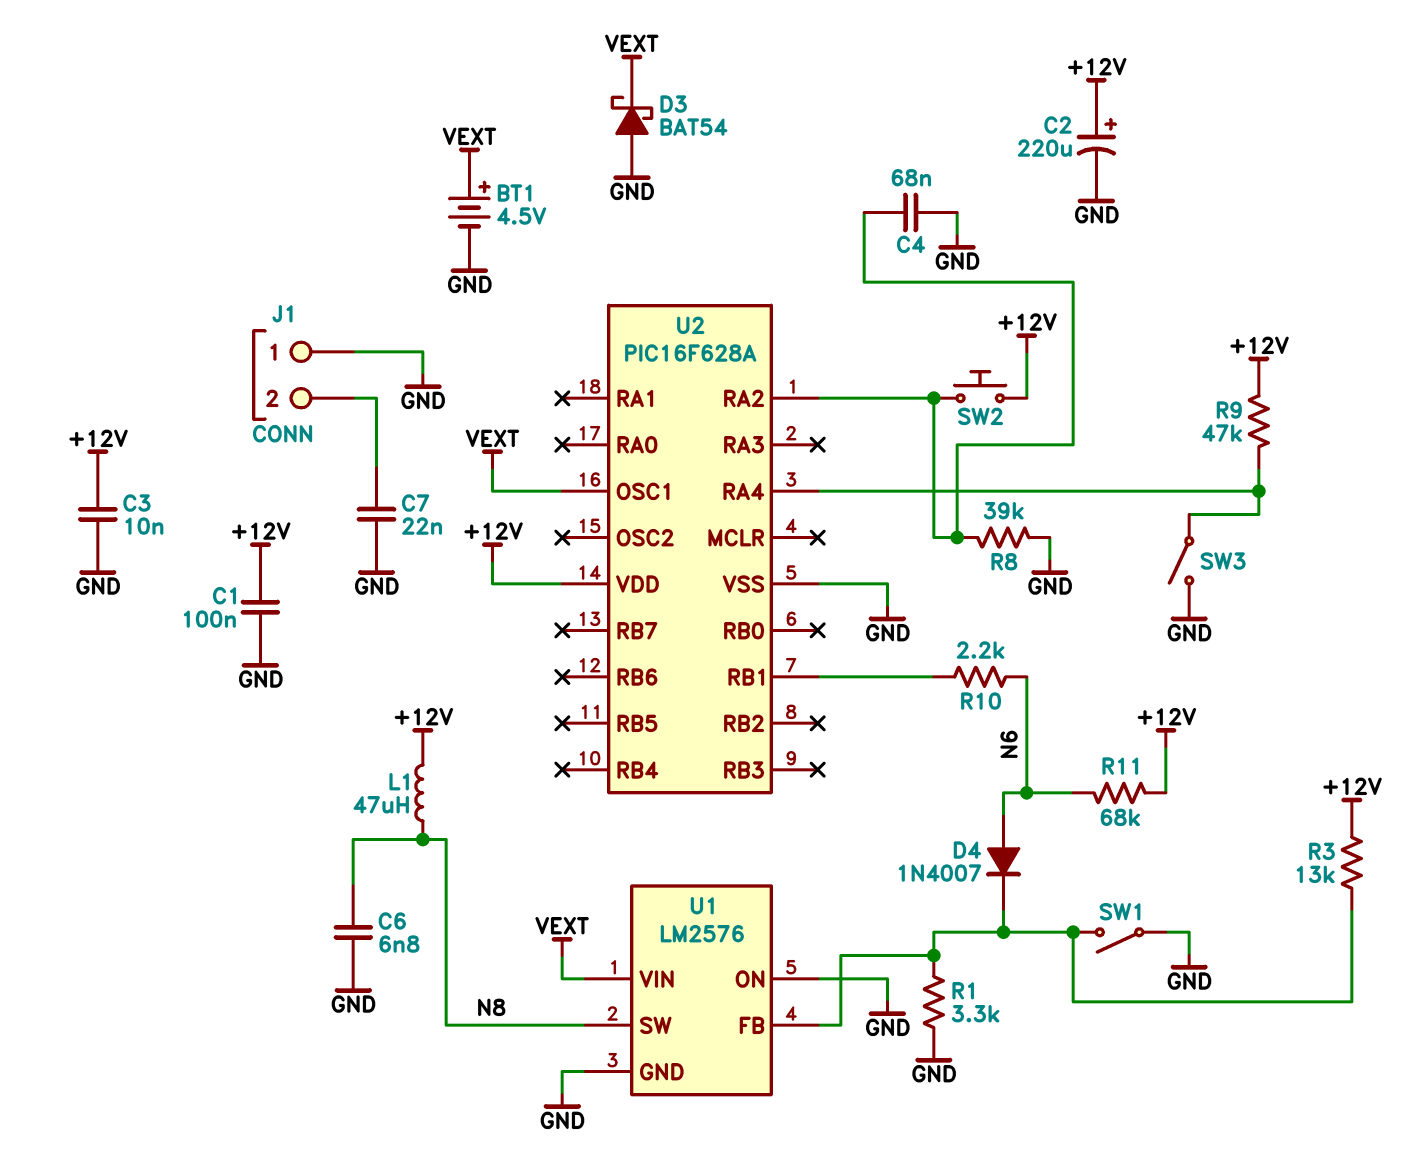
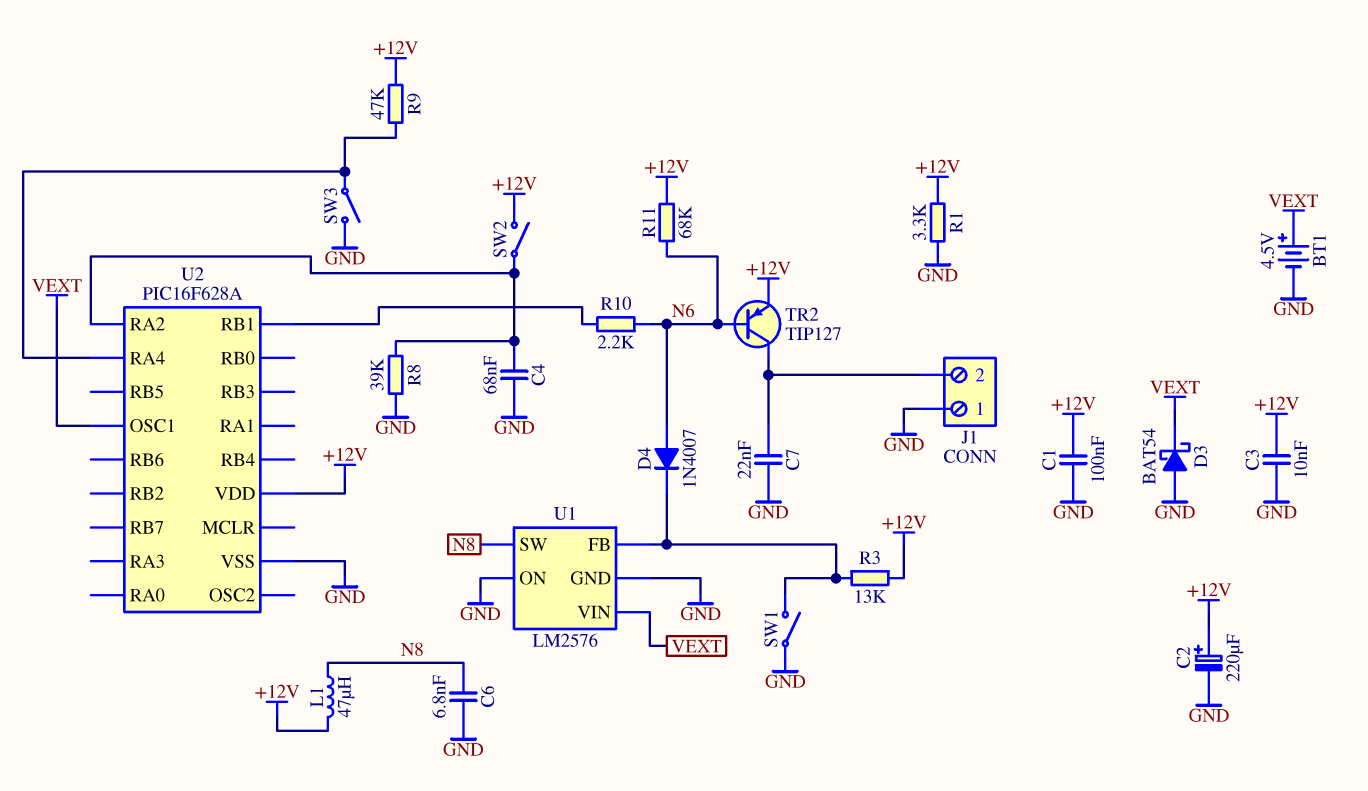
R1: 3.3k (GND, U1/FB) -> 3.3k (+12V, GND)
SW2: button (+12V, U2/RA2) -> switch (+12V, U2/RA2)
TR2: none -> PNP TIP127 (B N6, C J1/2, E +12V)

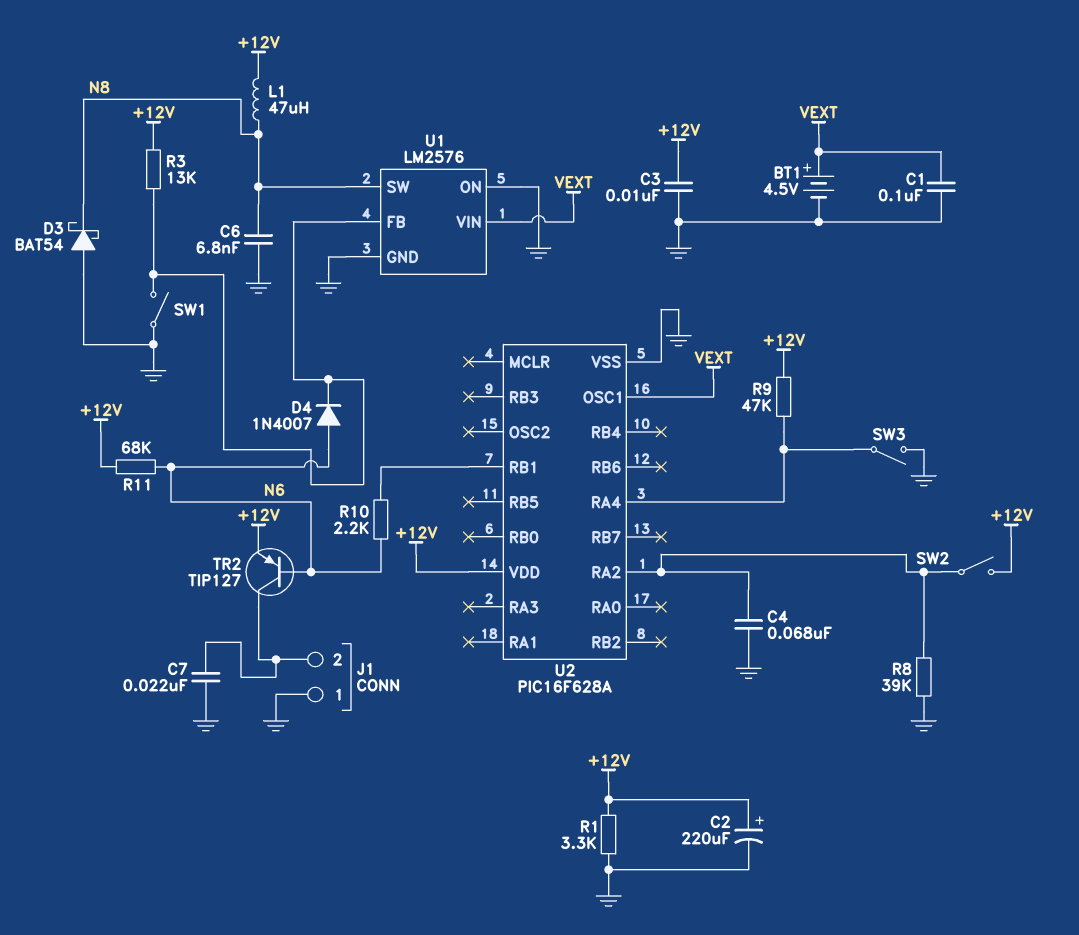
C1: 100nF (+12V, GND) -> 100nF (GND, VEXT)
D3: schottky BAT54 (A GND, K VEXT) -> schottky BAT54 (A GND, K N8)

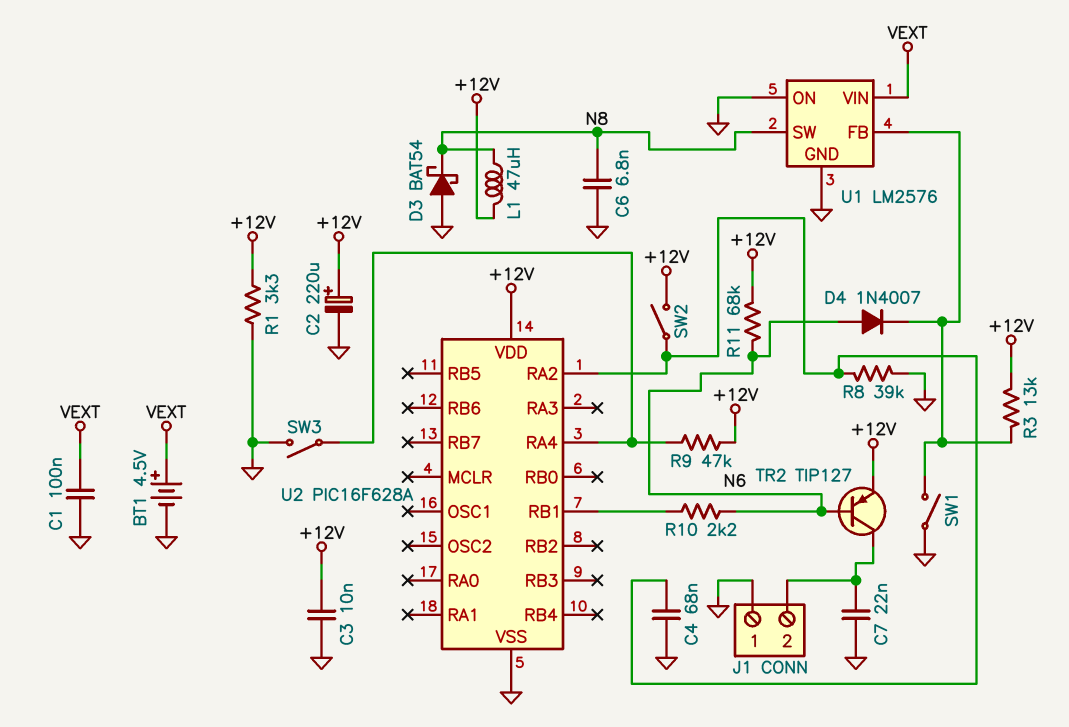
U2 pin OSC1: VEXT -> none

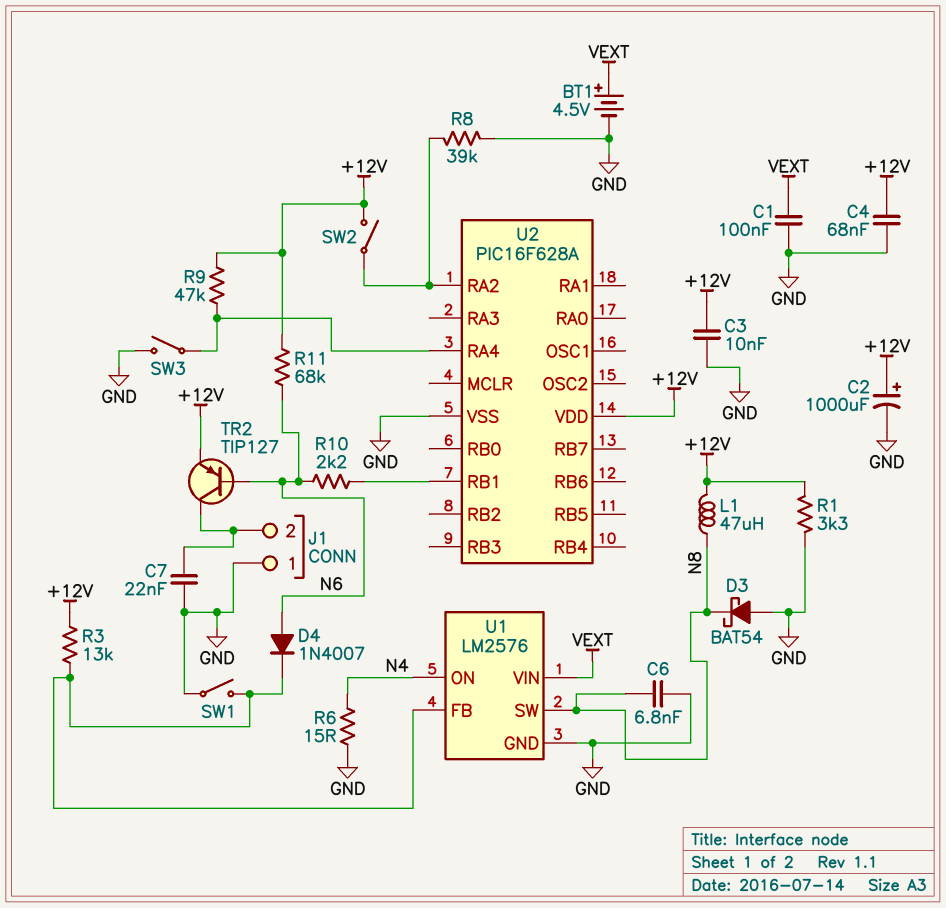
C2: 220uF (plus +12V, minus GND) -> 1000uF (plus +12V, minus GND)
C4: 68nF (GND, U2/RA2) -> 68nF (+12V, GND)
R6: none -> 15 (GND, N4)
U1 pin ON: GND -> N4

